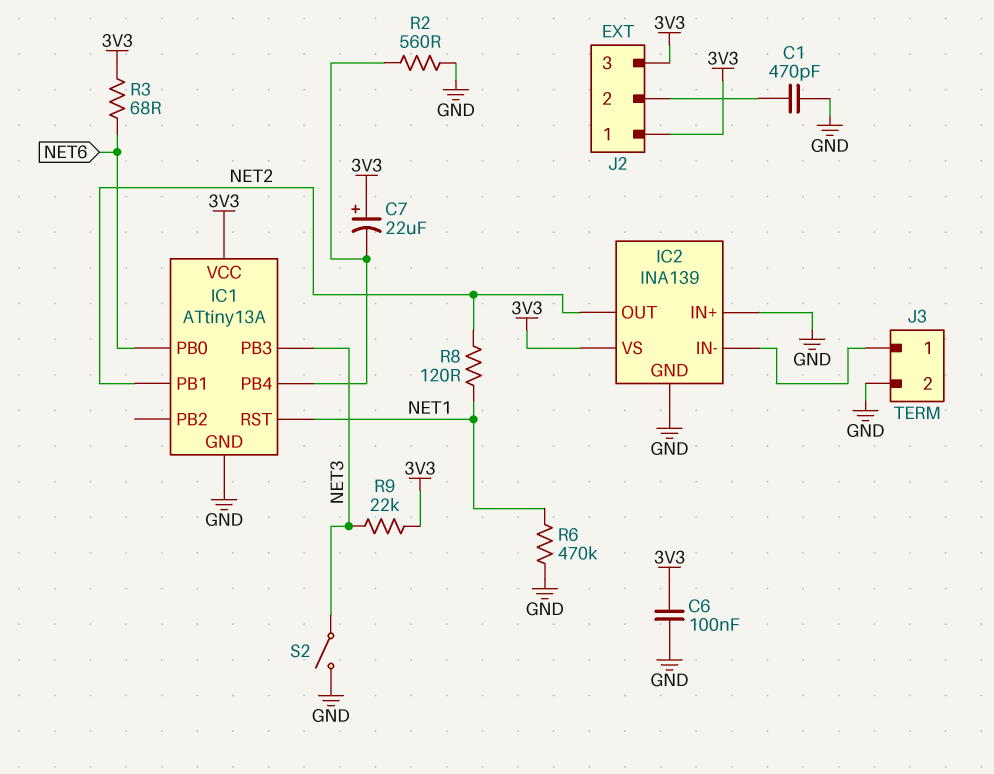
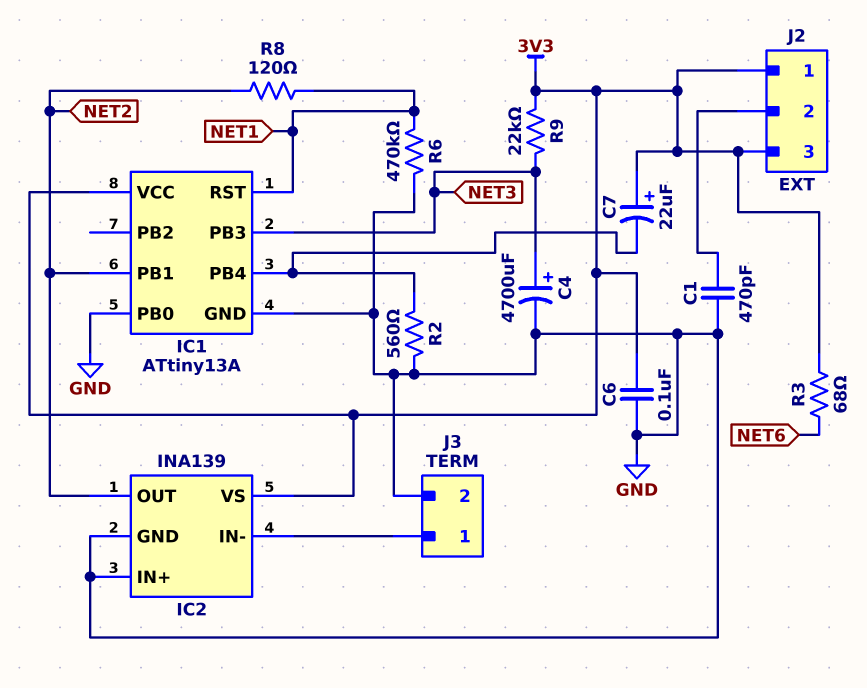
C4: none -> 4700uF (plus NET3, minus GND)
IC1 pin PB0: NET6 -> GND
S2: switch (GND, NET3) -> none

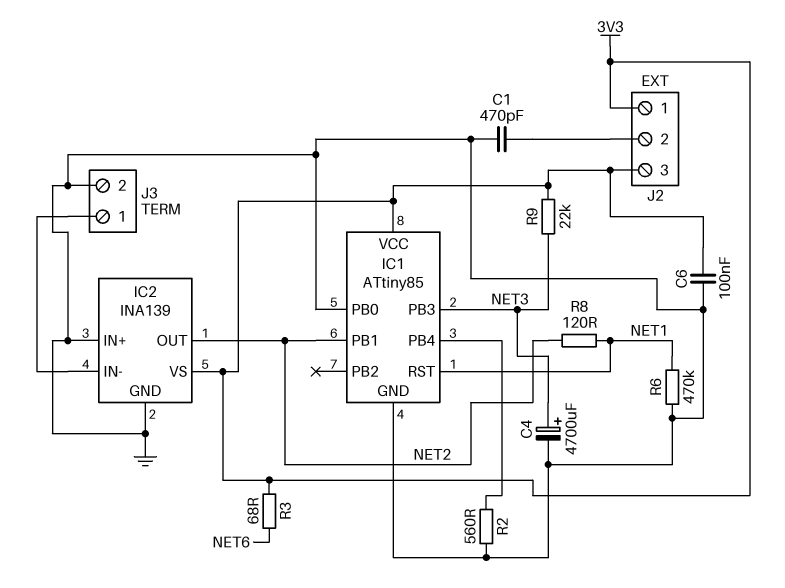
C7: 22uF (plus 3V3, minus IC1/PB4) -> none
IC1: ATtiny13A -> ATtiny85

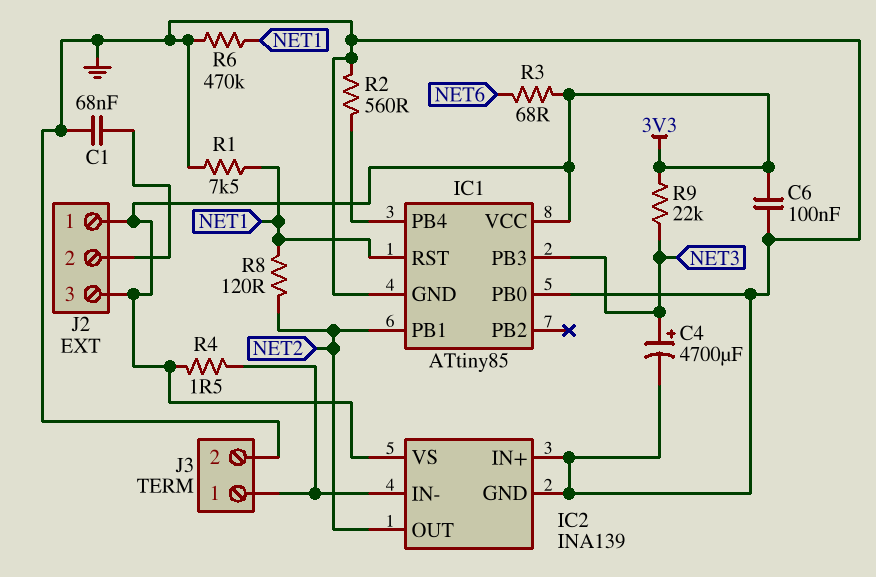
C1: 470pF (GND, J2/2) -> 68nF (GND, J2/2)
R1: none -> 7.5k (GND, NET1)
R4: none -> 1.5 (3V3, IC2/IN-)

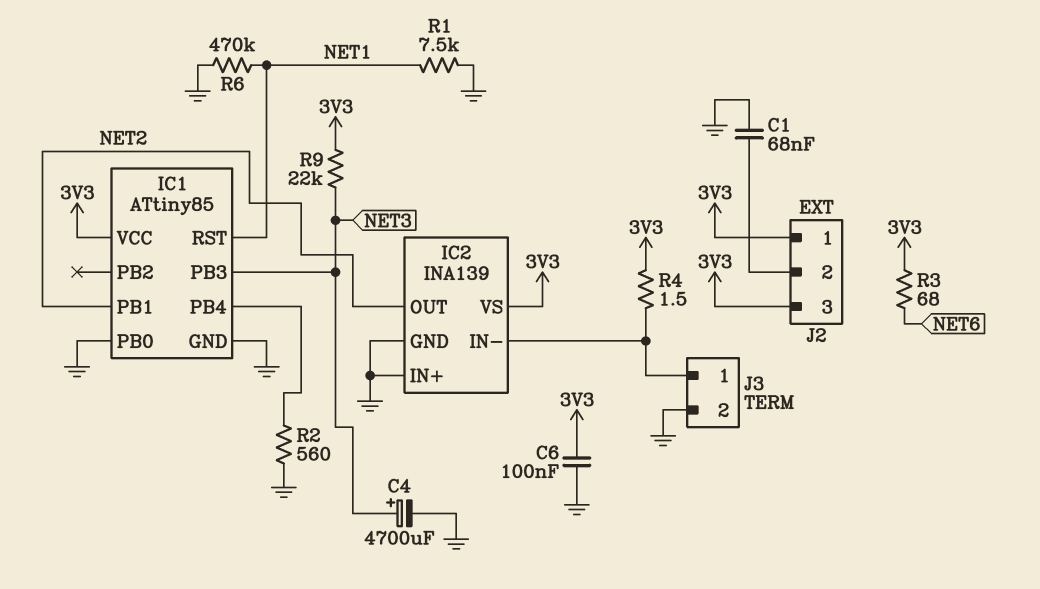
R8: 120 (NET1, NET2) -> none

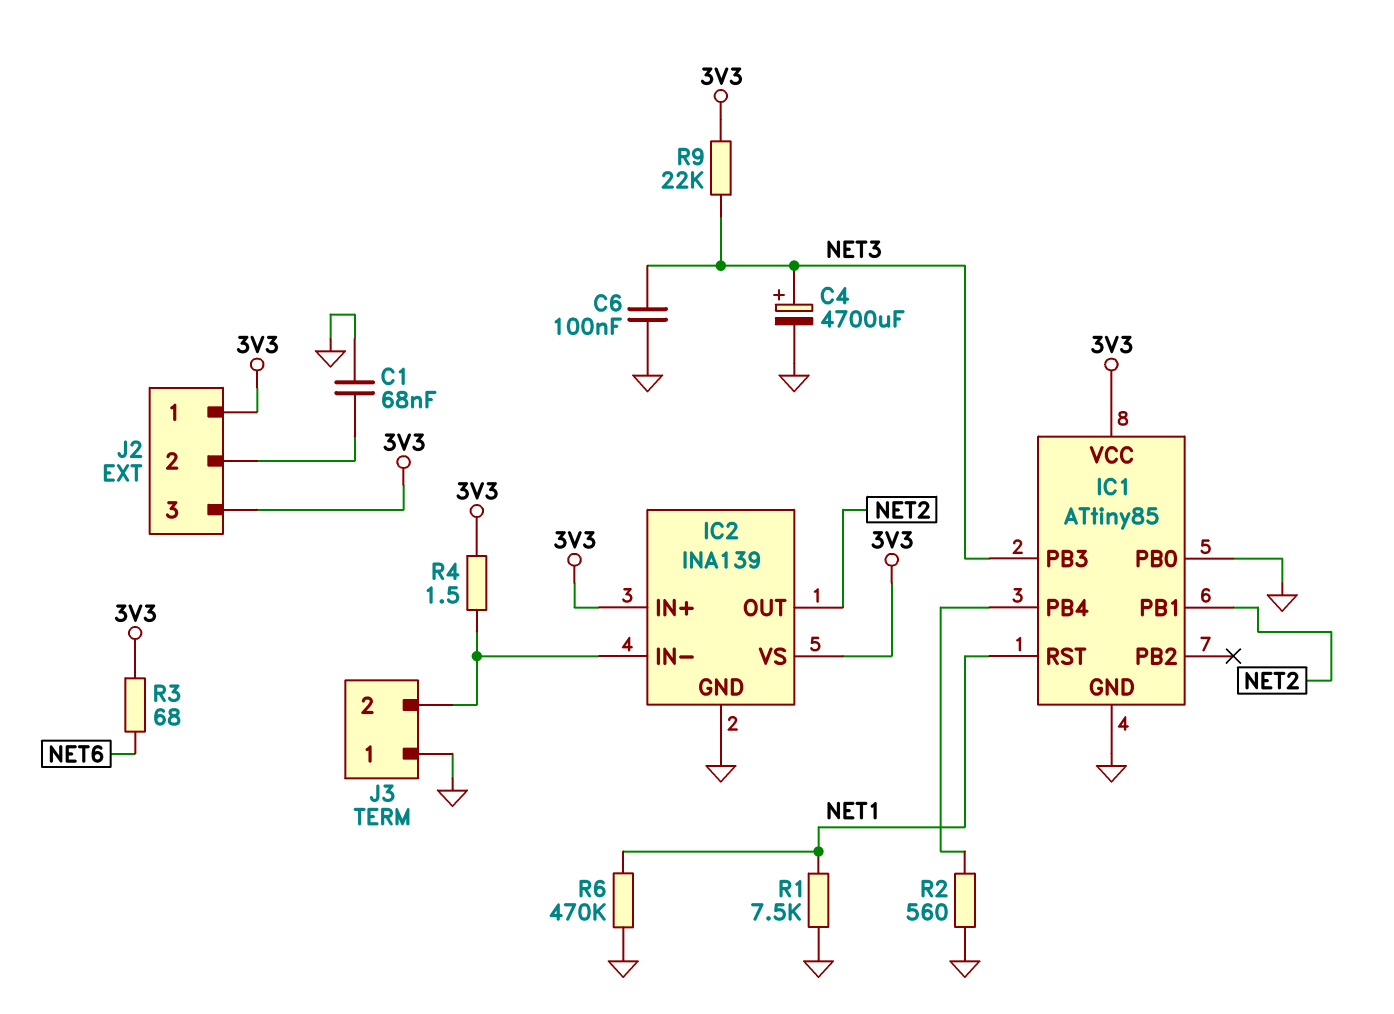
C6: 100nF (3V3, GND) -> 100nF (GND, NET3)
IC2 pin IN+: GND -> 3V3
J3 pin 1: IC2/IN- -> GND
J3 pin 2: GND -> IC2/IN-

